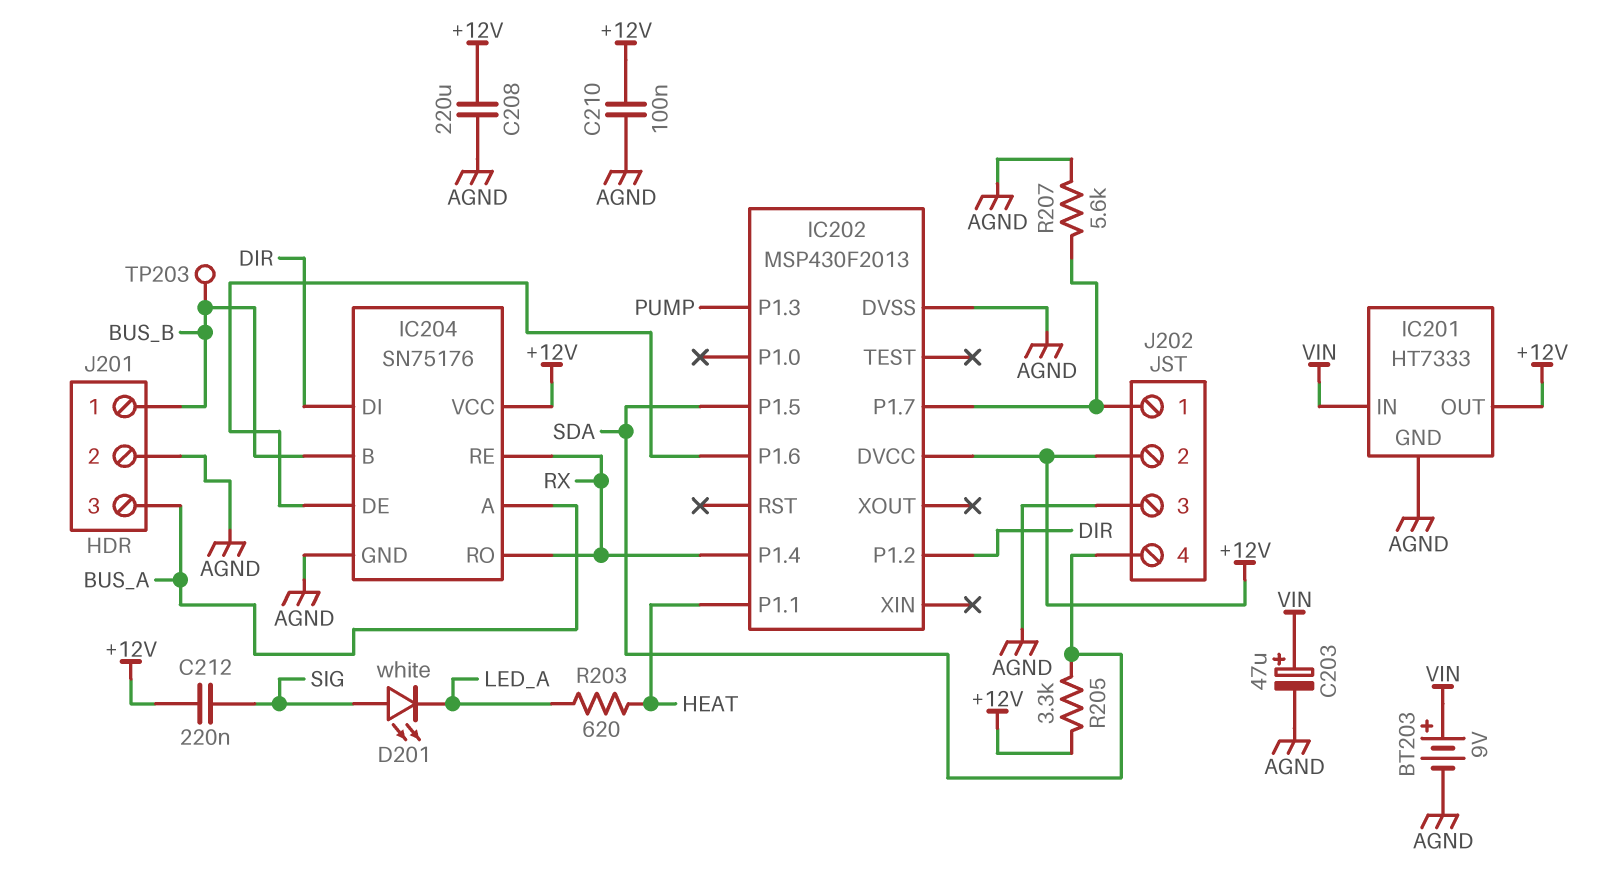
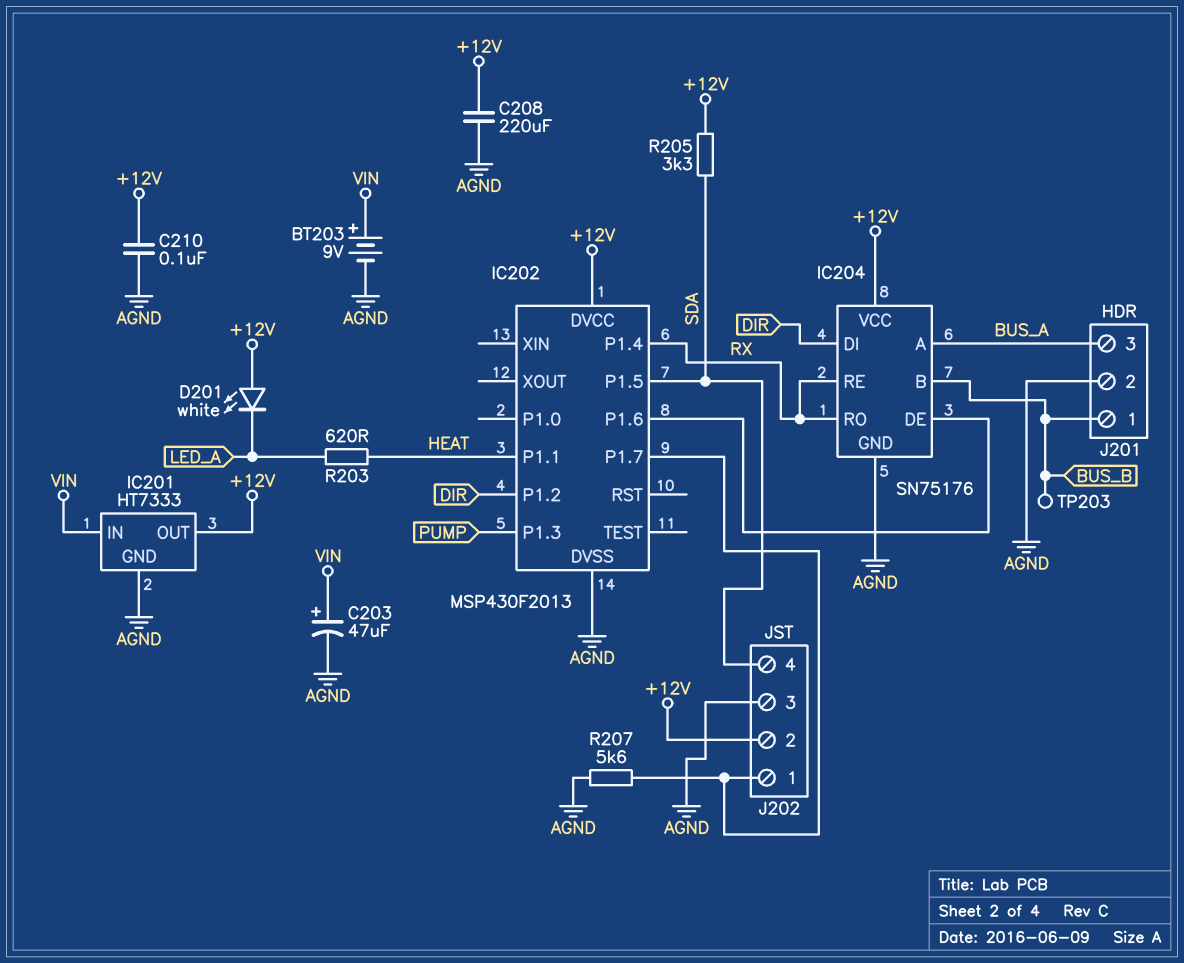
C212: 220nF (+12V, SIG) -> none
D201: LED white (A SIG, K LED_A) -> LED white (A +12V, K LED_A)

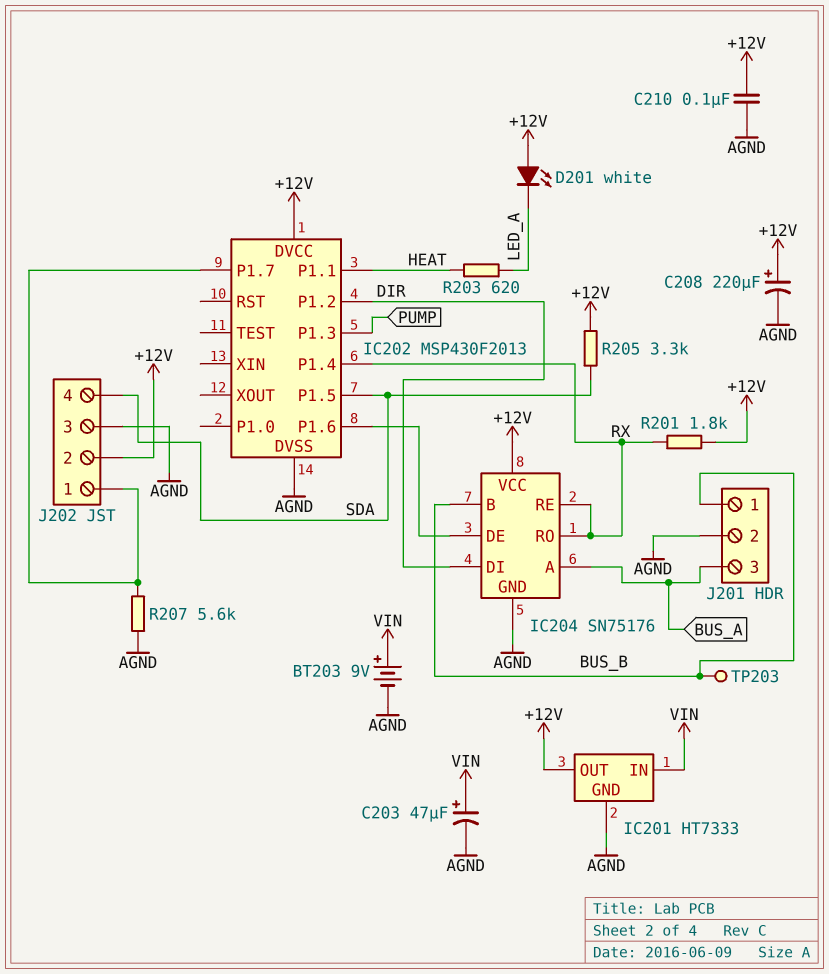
C208: 220uF (+12V, AGND) -> 220uF (plus +12V, minus AGND)
R201: none -> 1.8k (+12V, RX)

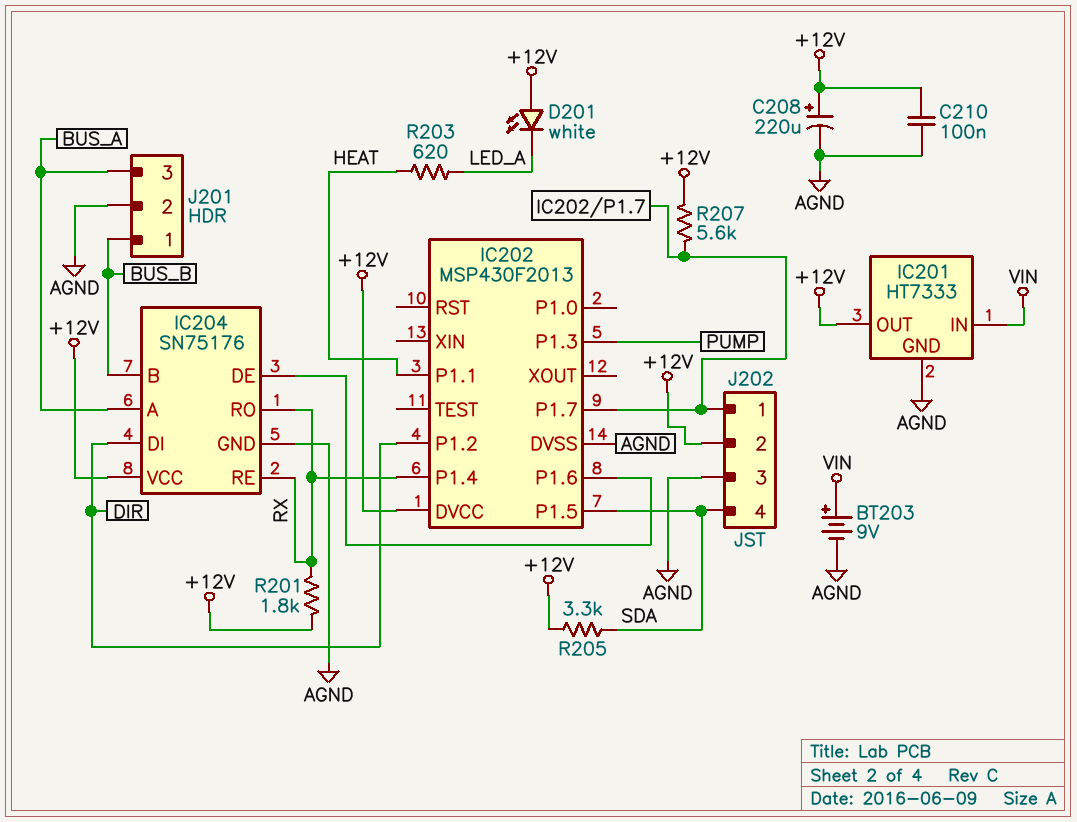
C203: 47uF (plus VIN, minus AGND) -> none
R207: 5.6k (AGND, IC202/P1.7) -> 5.6k (+12V, IC202/P1.7)
TP203: test point (BUS_B) -> none

